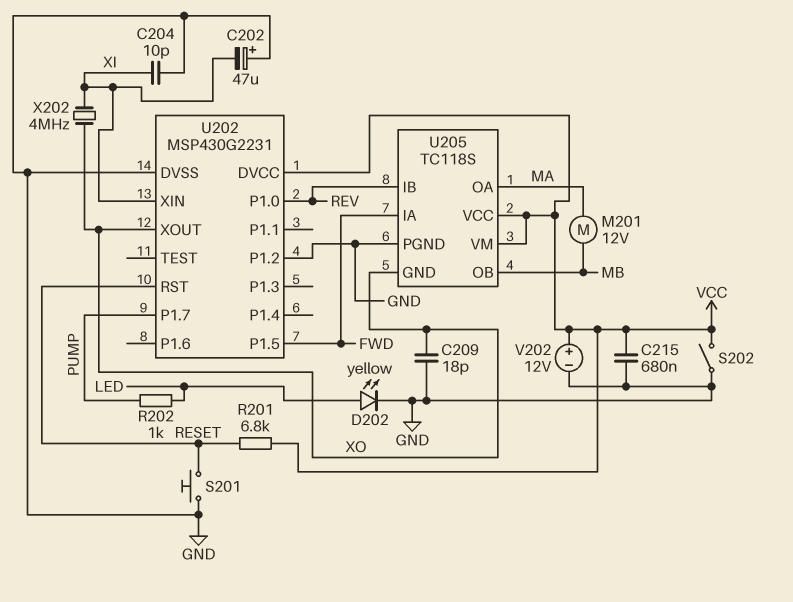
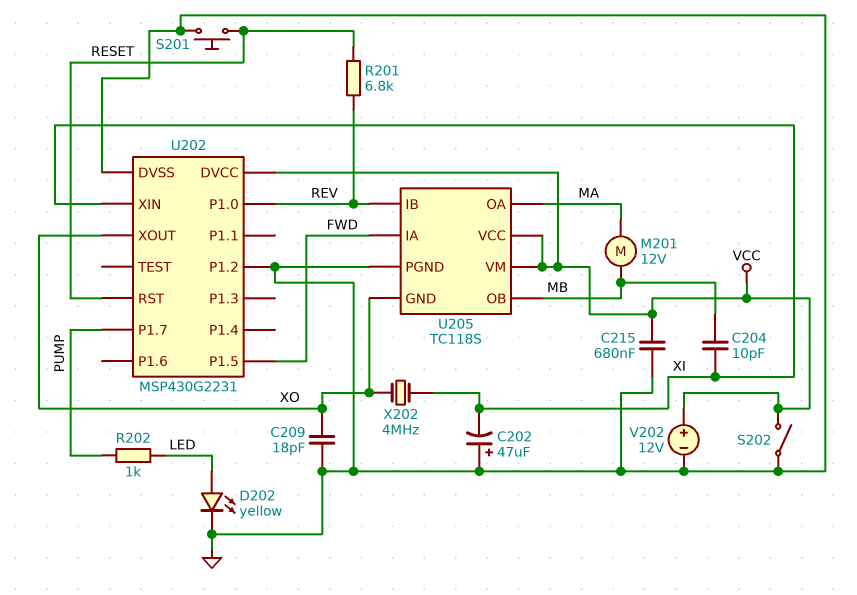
C204: 10pF (GND, XI) -> 10pF (MB, XI)
R201: 6.8k (RESET, VCC) -> 6.8k (RESET, REV)

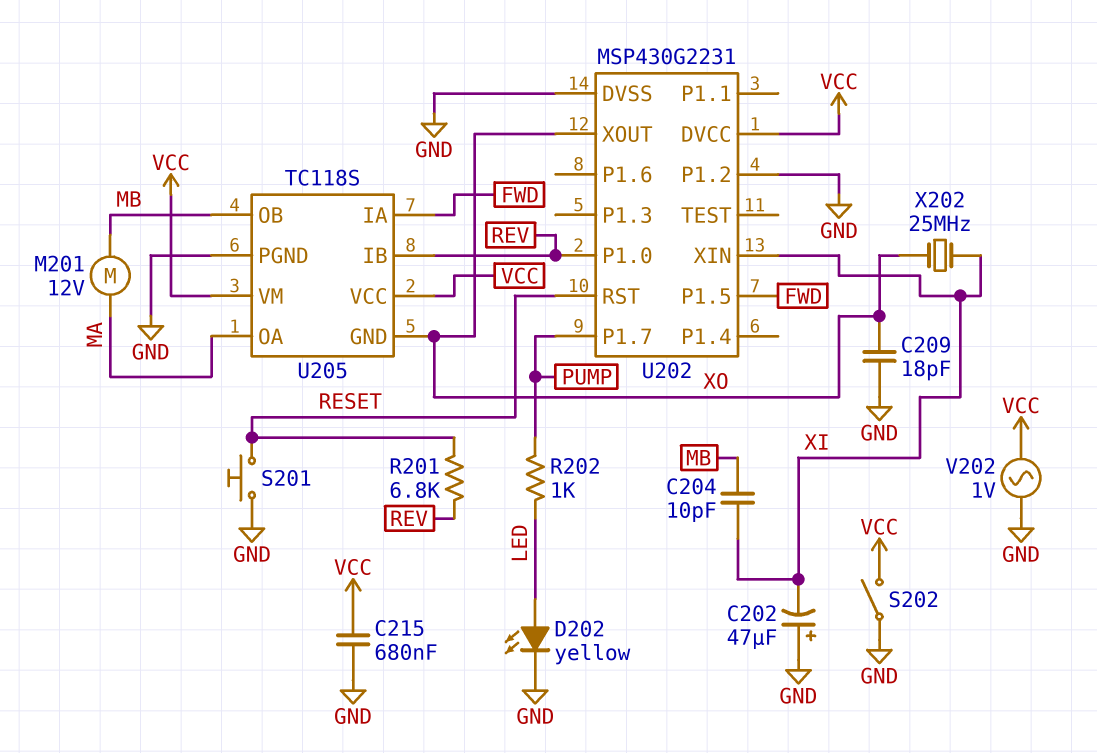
V202: 12V (plus VCC, minus GND) -> AC 1V (GND, VCC)
X202: 4MHz (XI, XO) -> 25MHz (XI, XO)

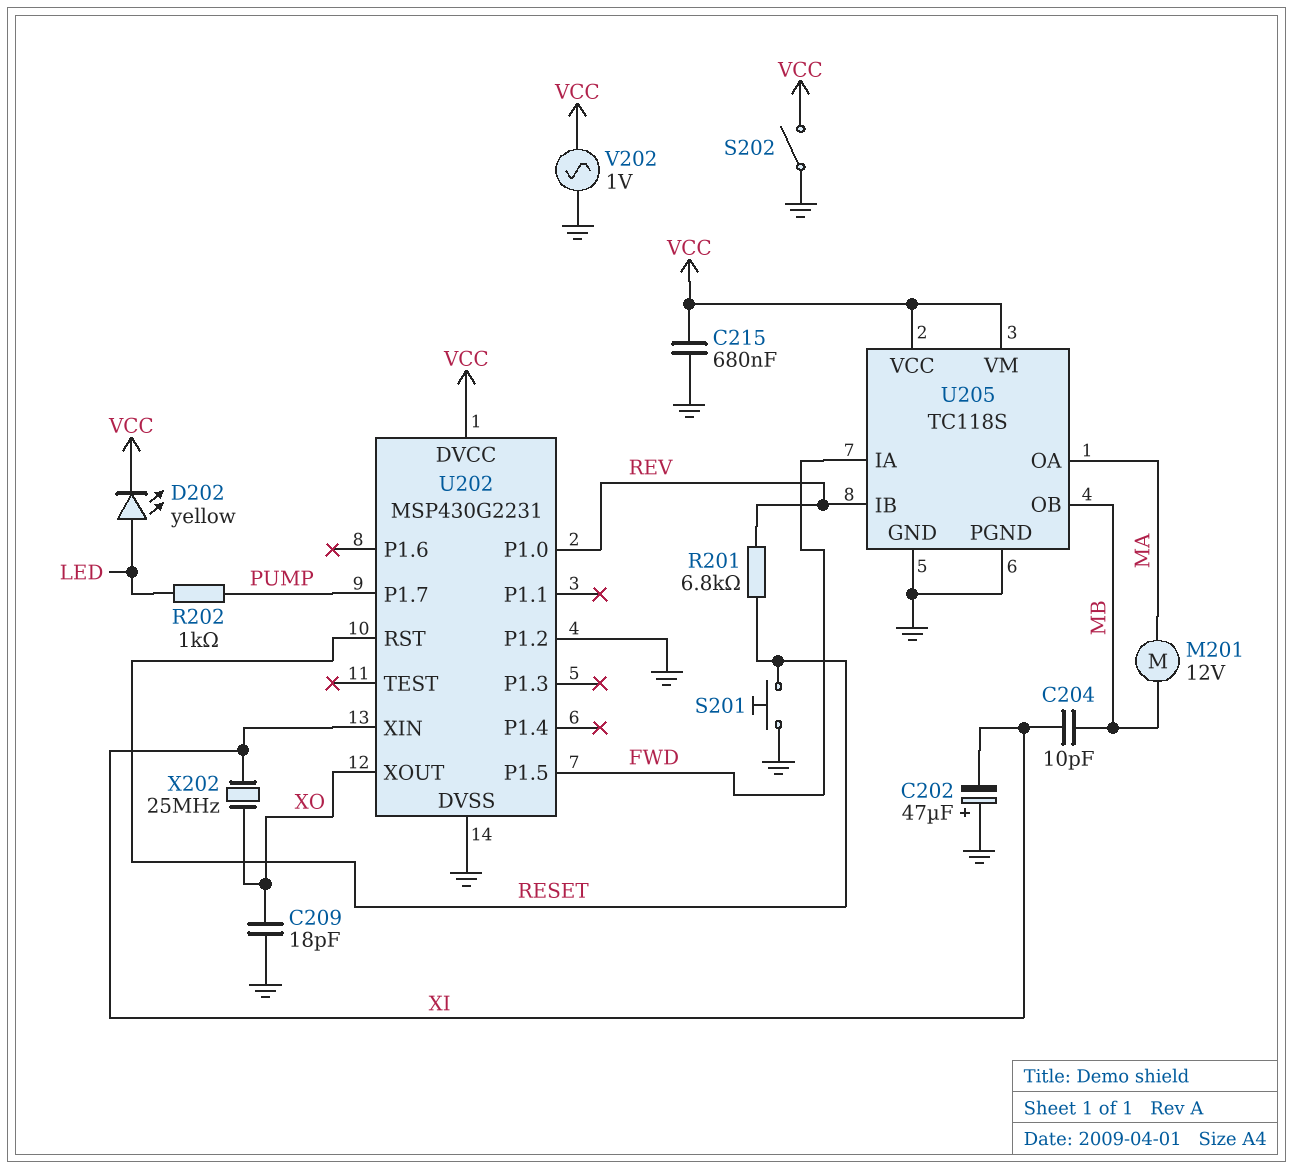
D202: LED yellow (A LED, K GND) -> LED yellow (A LED, K VCC)
U205 pin GND: XO -> GND

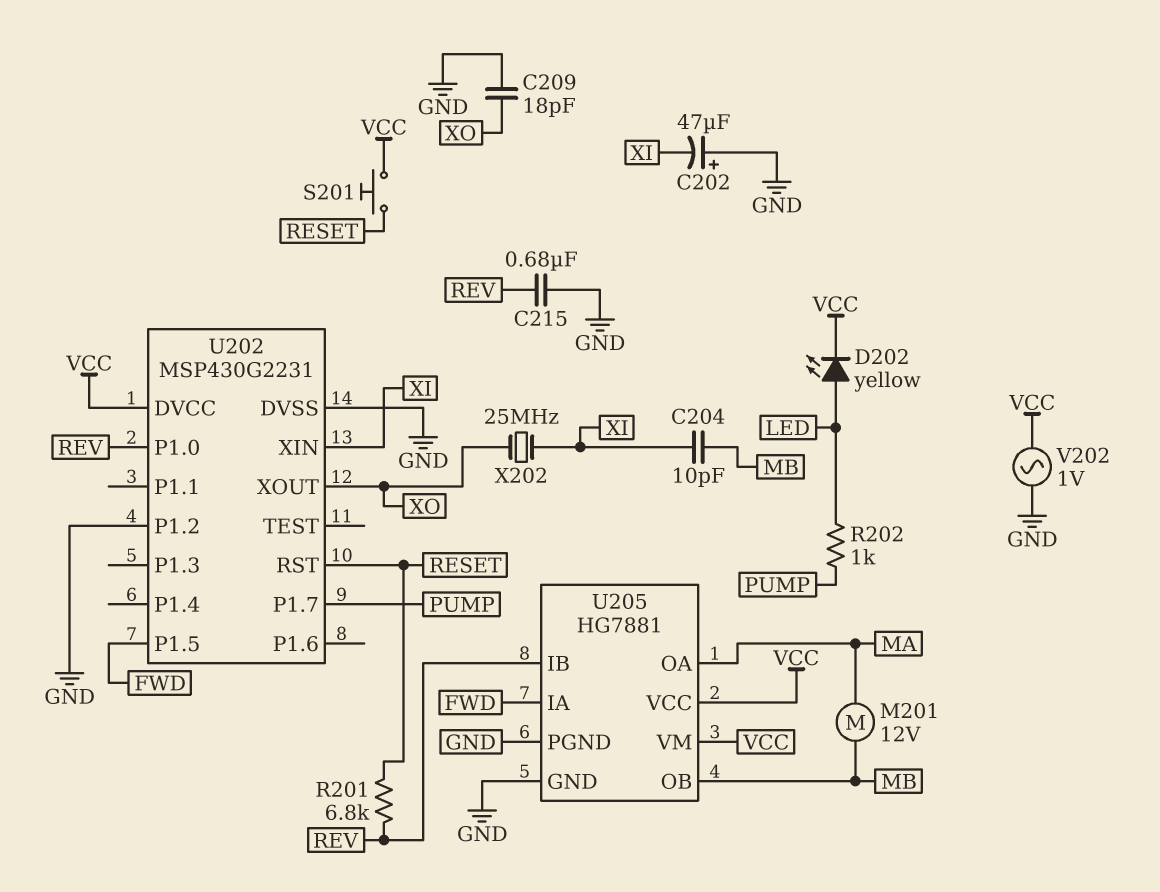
C215: 680nF (GND, VCC) -> 680nF (GND, REV)
S201: button (GND, RESET) -> button (RESET, VCC)
S202: switch (GND, VCC) -> none
U205: TC118S -> HG7881

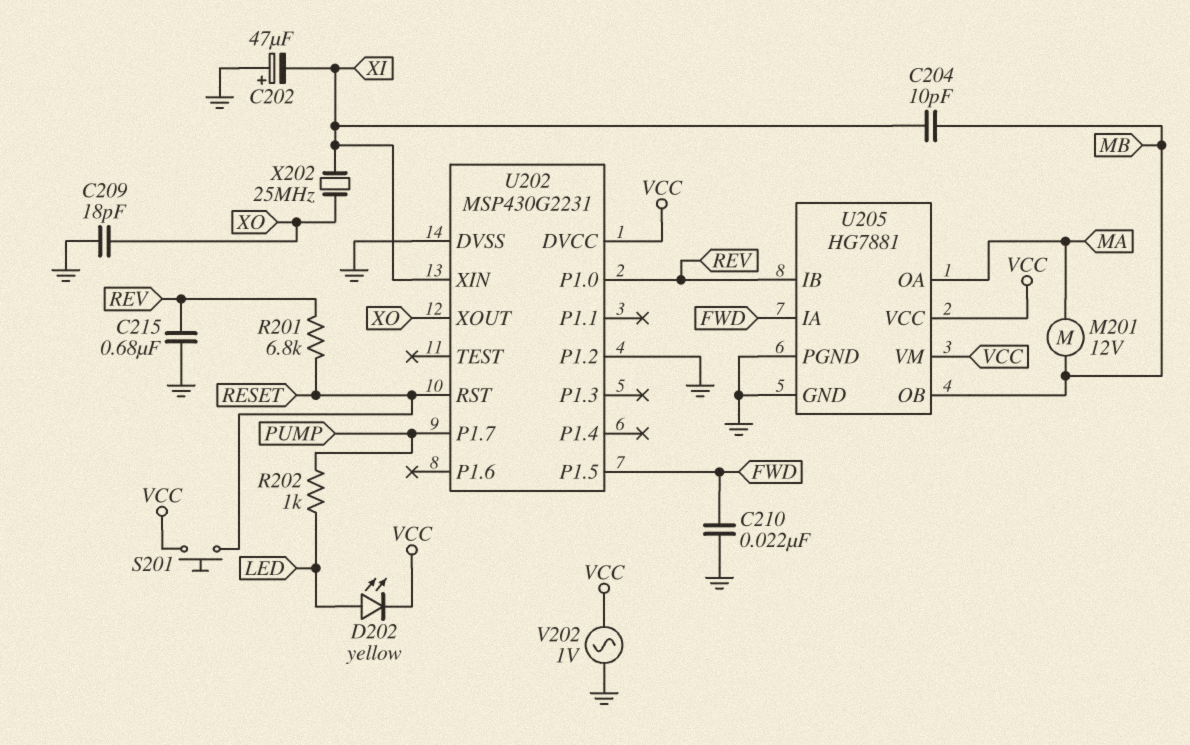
C210: none -> 22nF (FWD, GND)

